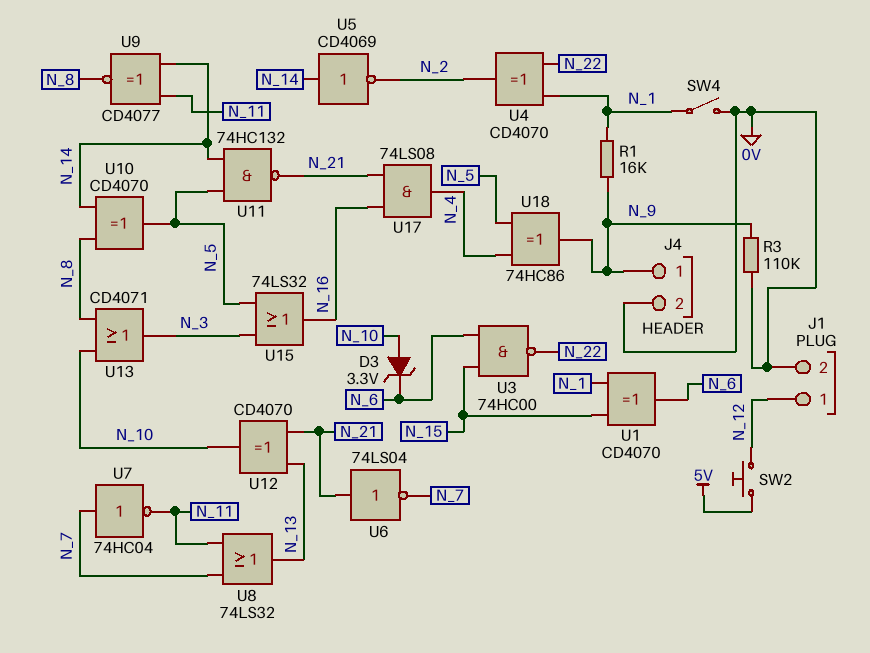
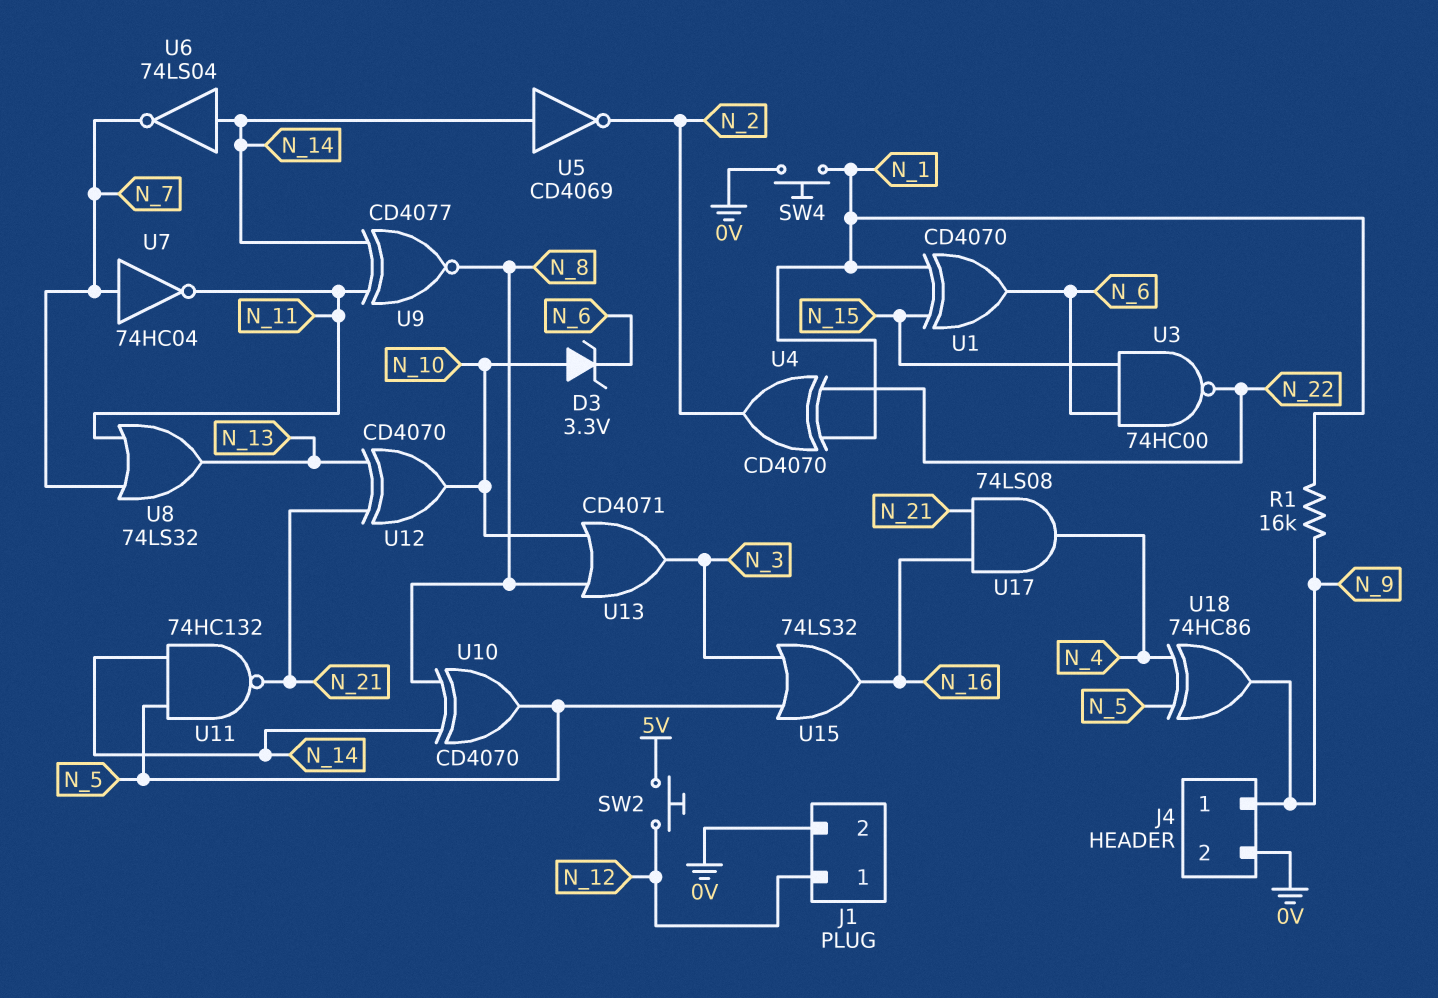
R3: 110k (0V, N_9) -> none
SW4: switch (0V, N_1) -> button (0V, N_1)
U6: NOT 74LS04 (in N_21, out N_7) -> NOT 74LS04 (in N_14, out N_7)

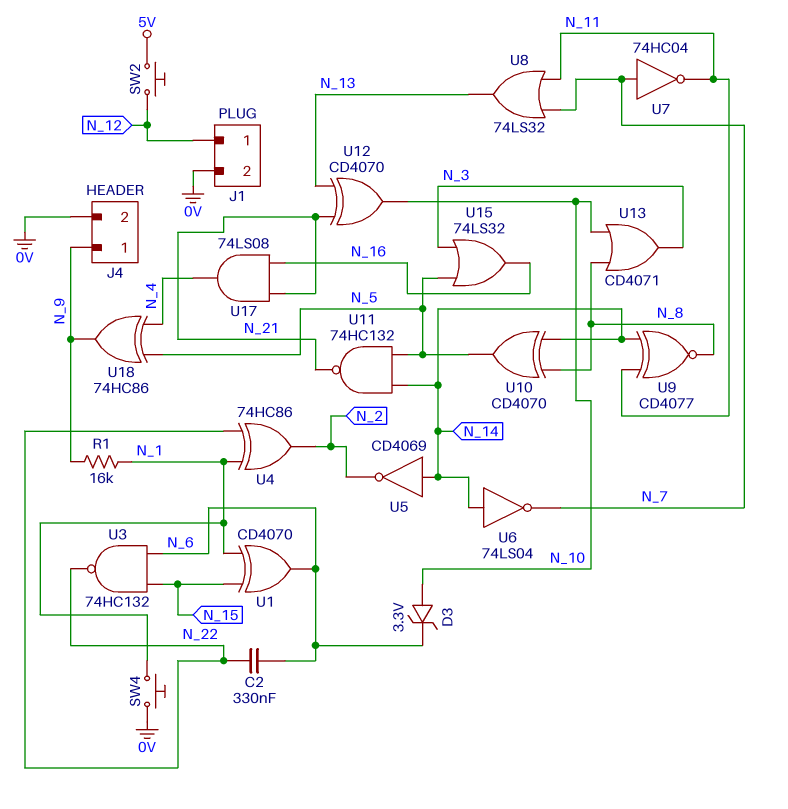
C2: none -> 330nF (N_6, N_22)
U3: NAND 74HC00 (in N_6, in N_15, out N_22) -> NAND 74HC132 (in N_6, in N_15, out N_22)
U4: XOR CD4070 (in N_1, in N_22, out N_2) -> XOR 74HC86 (in N_1, in N_22, out N_2)

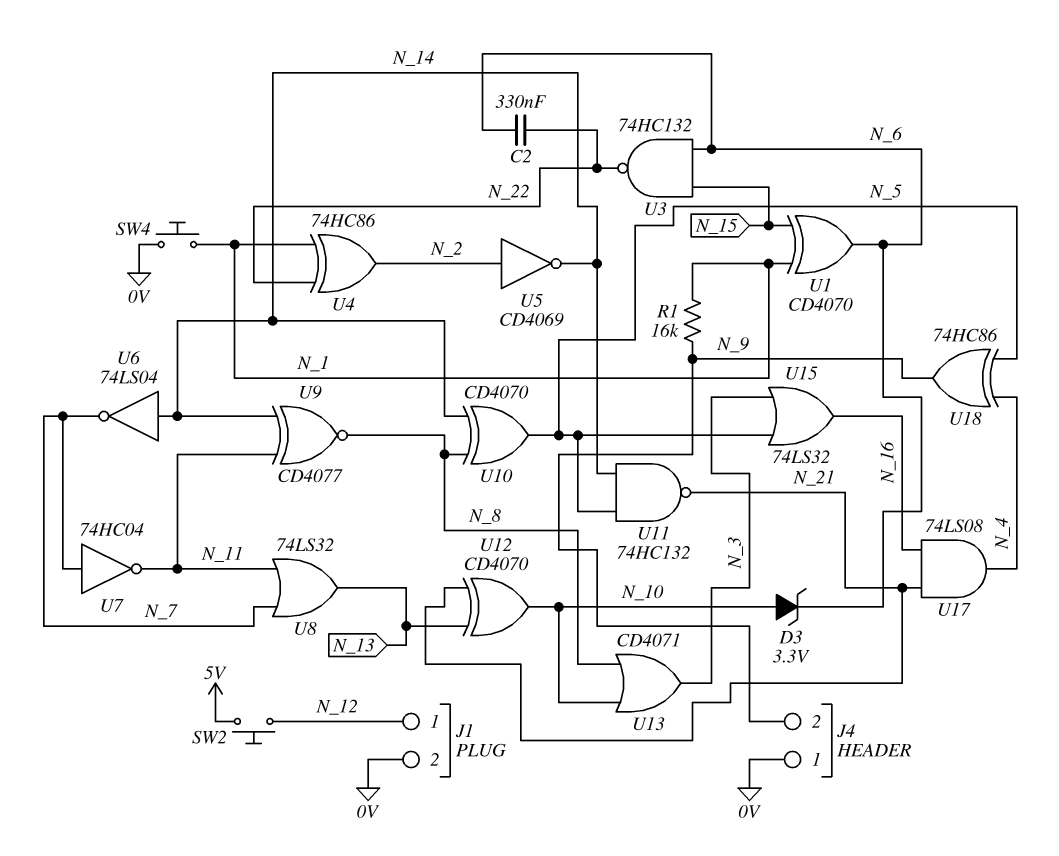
J4 pin 1: N_9 -> 0V
J4 pin 2: 0V -> N_9
U5: NOT CD4069 (in N_14, out N_2) -> NOT CD4069 (in N_2, out N_14)

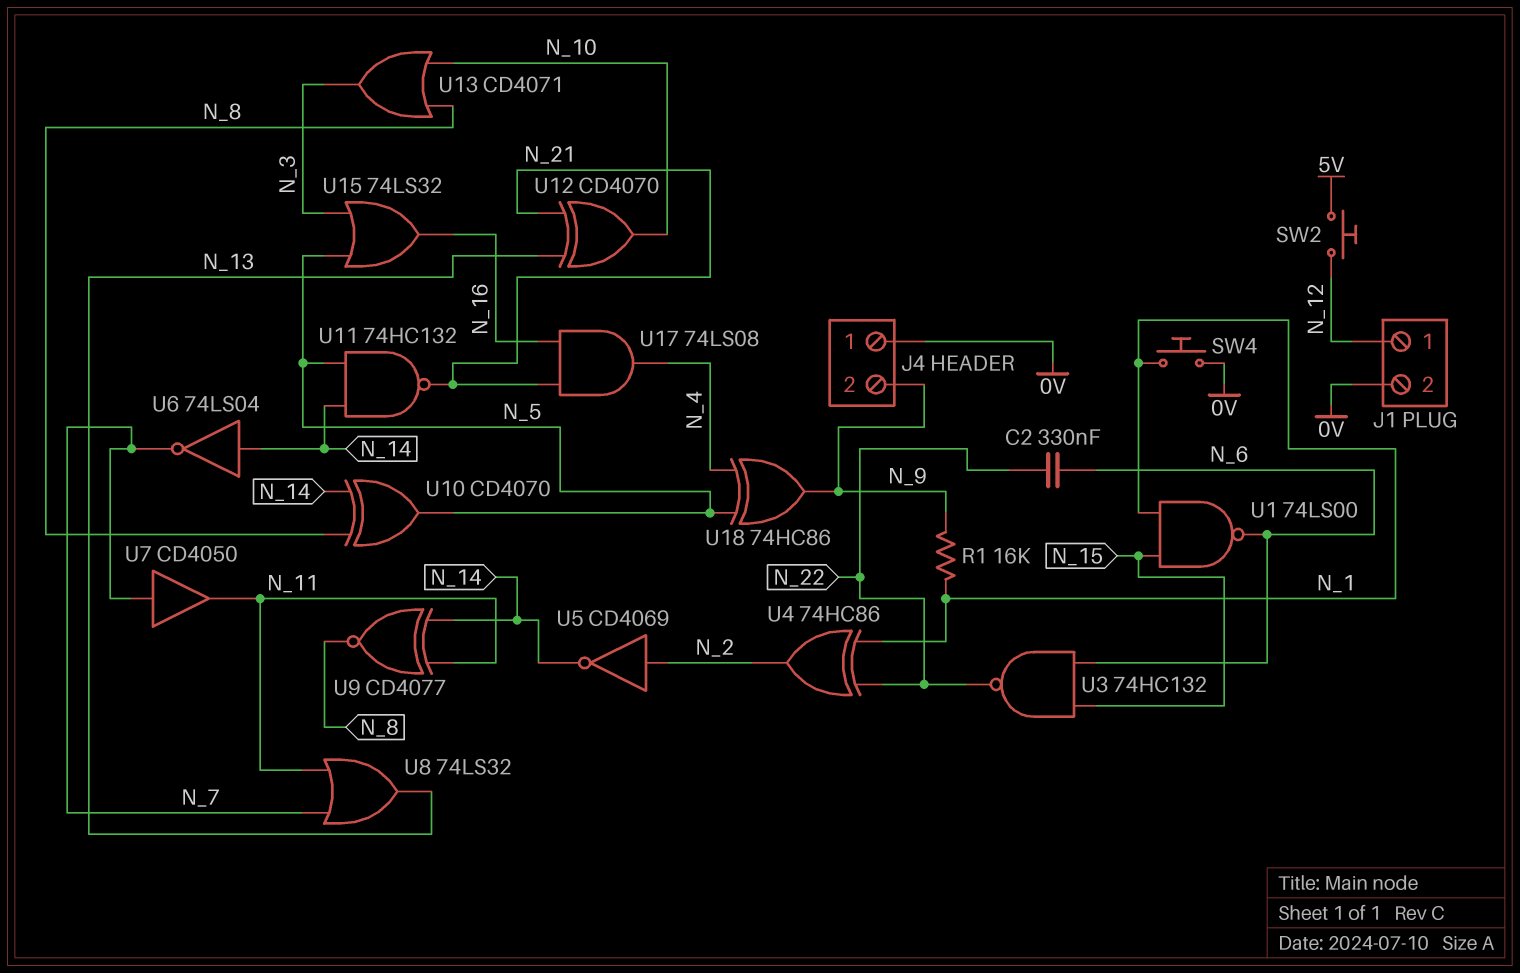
D3: zener 3.3V (A N_10, K N_6) -> none
U1: XOR CD4070 (in N_1, in N_15, out N_6) -> NAND 74LS00 (in N_1, in N_15, out N_6)
U7: NOT 74HC04 (in N_7, out N_11) -> buffer CD4050 (in N_7, out N_11)

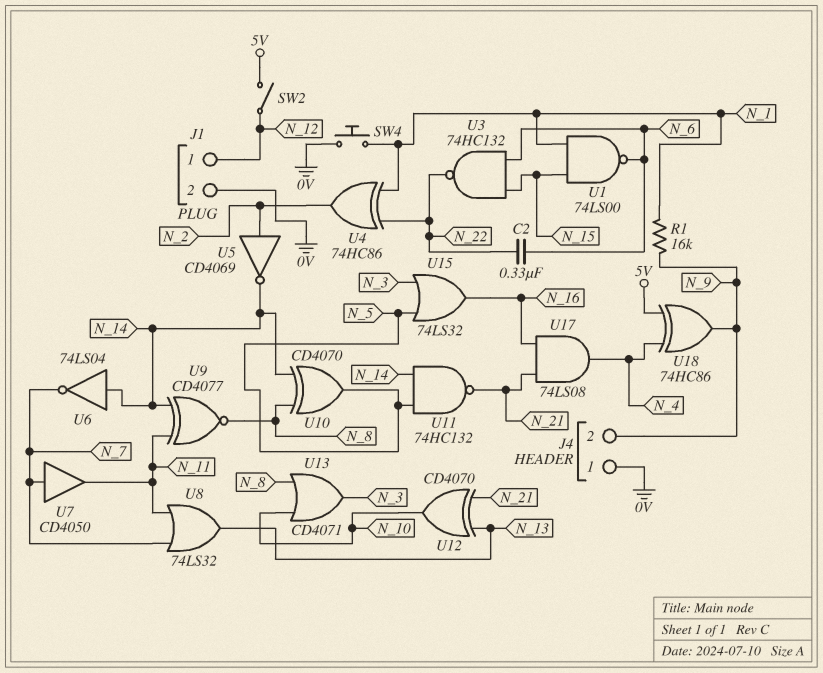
SW2: button (5V, N_12) -> switch (5V, N_12)
U18: XOR 74HC86 (in N_4, in N_5, out N_9) -> XOR 74HC86 (in 5V, in N_4, out N_9)

